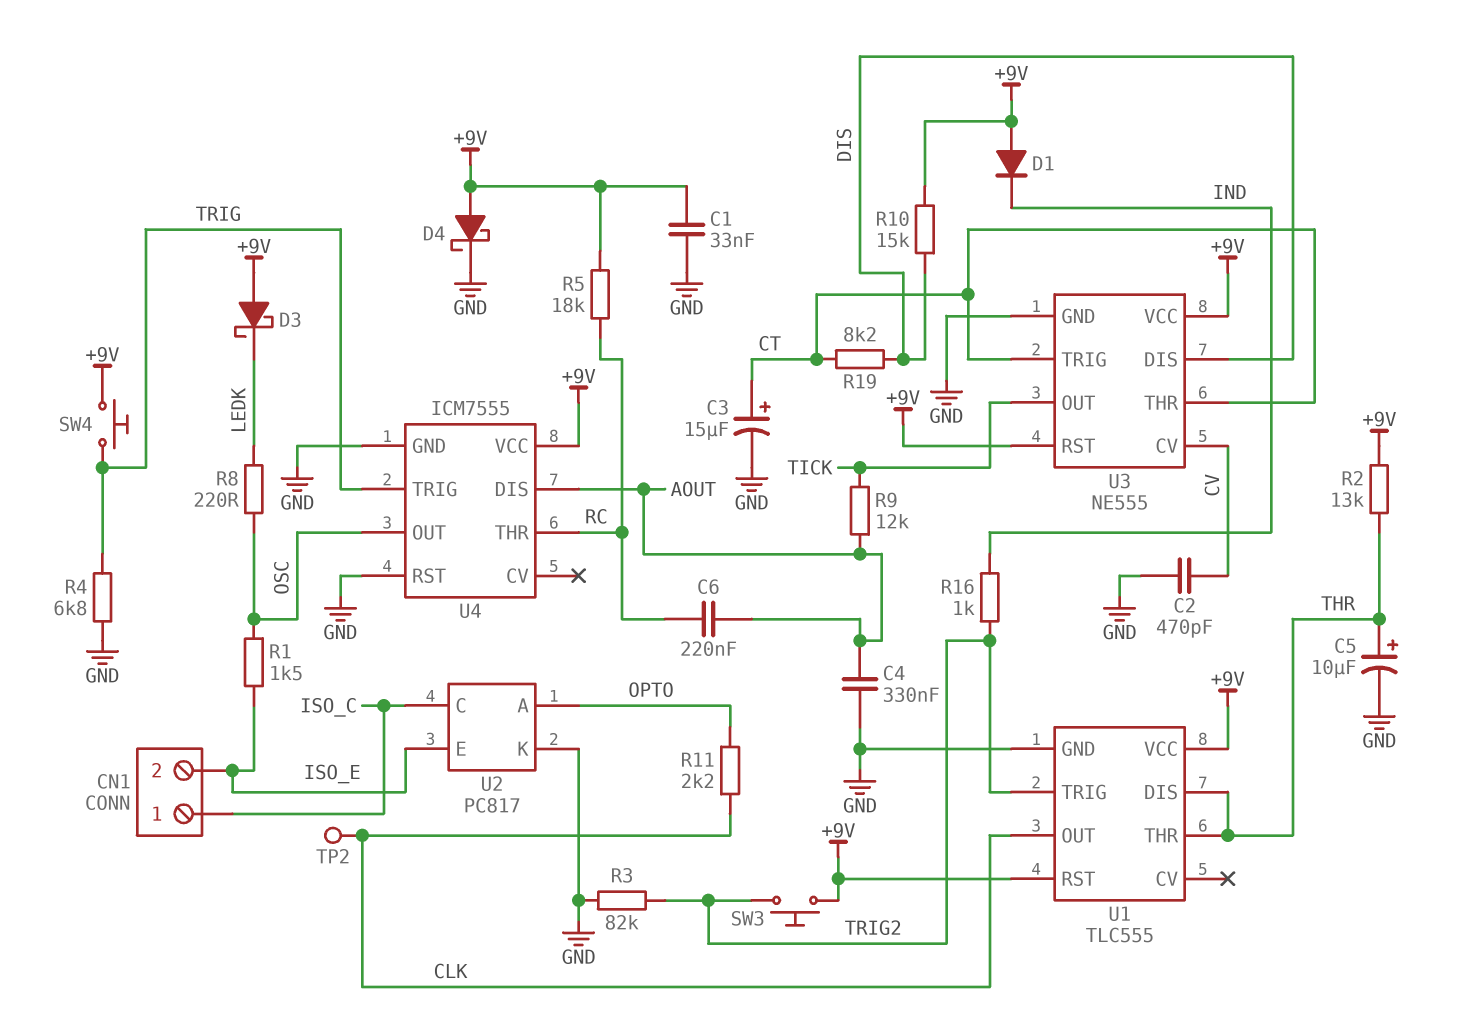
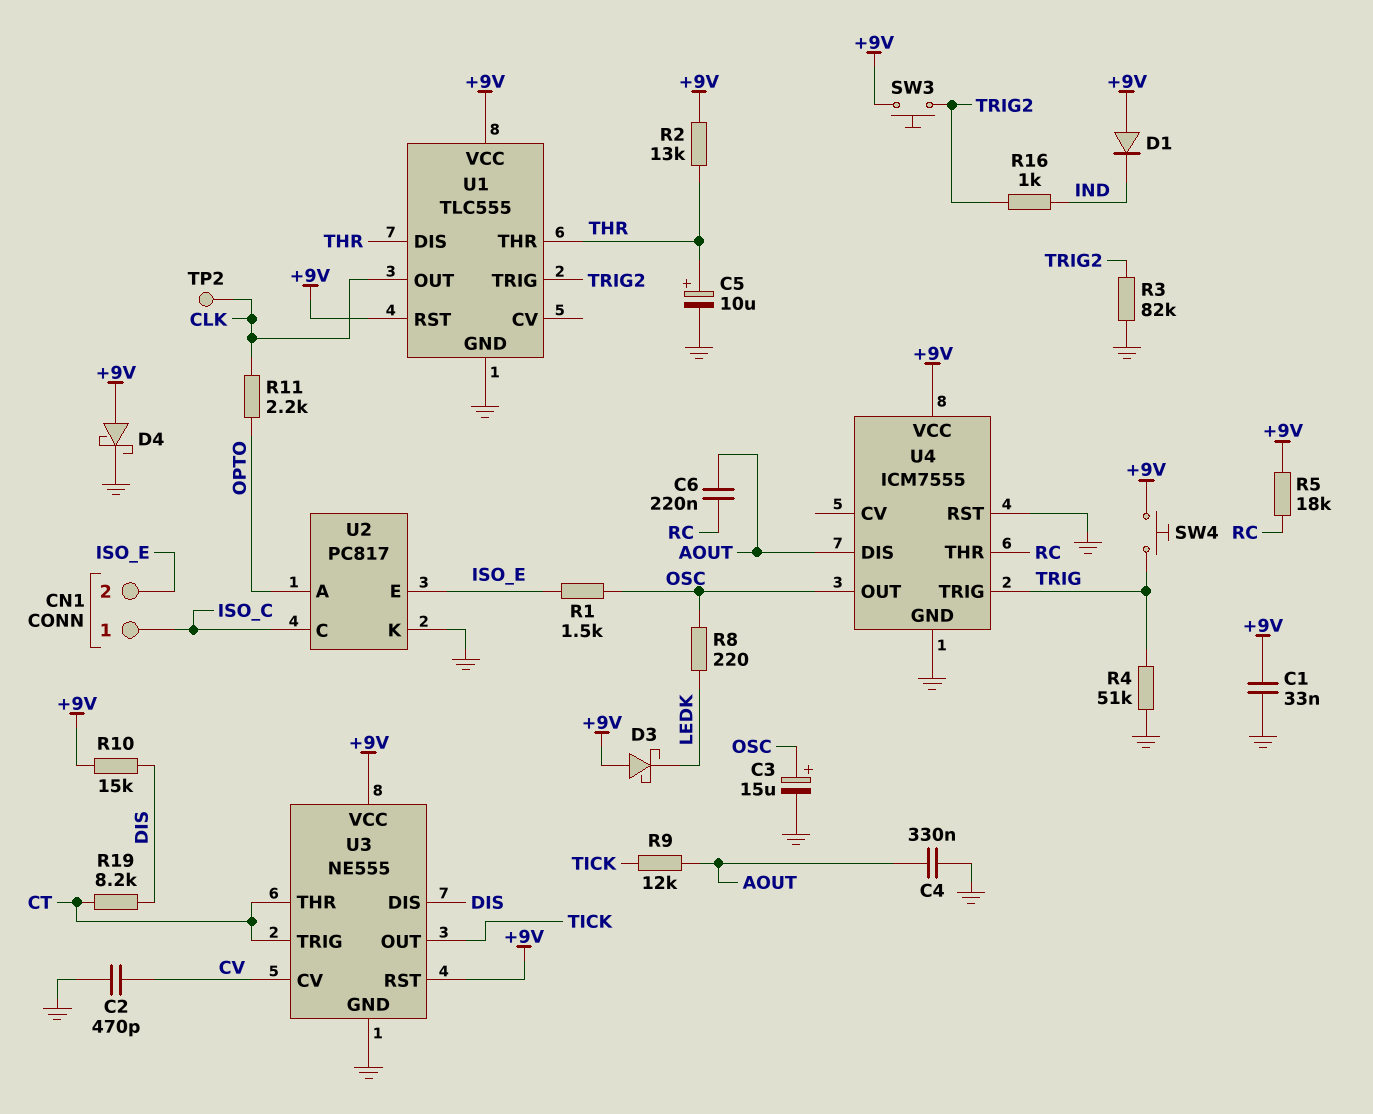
C3: 15uF (plus CT, minus GND) -> 15uF (plus OSC, minus GND)
R4: 6.8k (GND, TRIG) -> 51k (GND, TRIG)

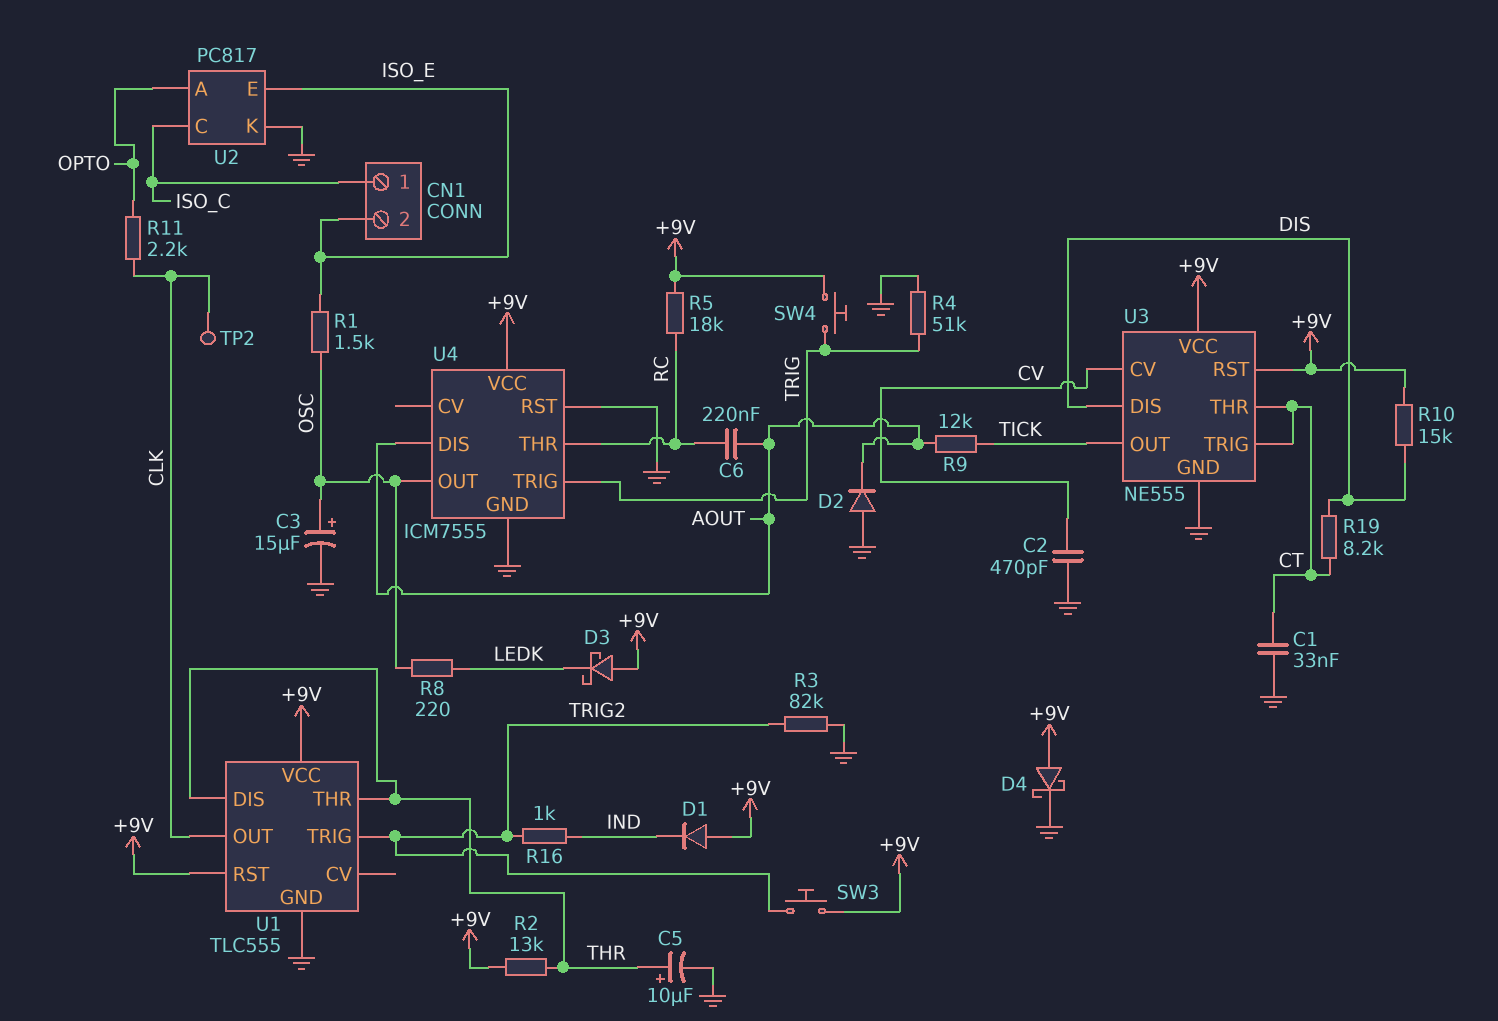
C1: 33nF (+9V, GND) -> 33nF (CT, GND)
C4: 330nF (AOUT, GND) -> none
D2: none -> diode (A GND, K AOUT)

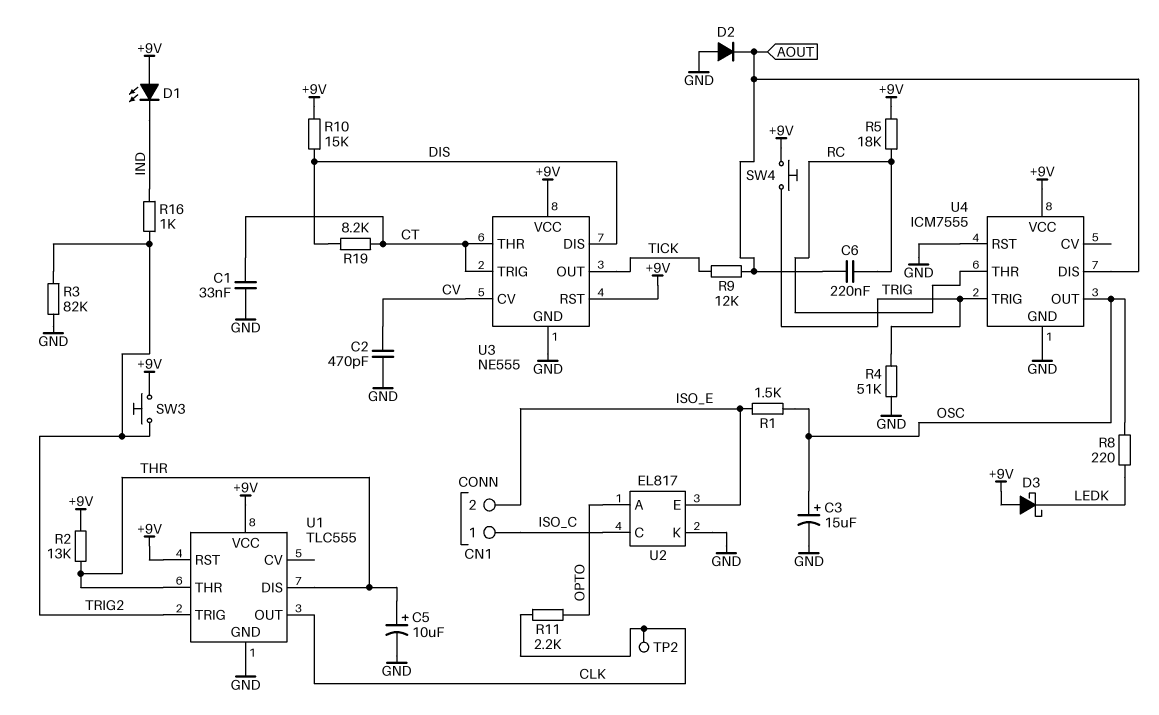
D1: diode (A +9V, K IND) -> LED (A +9V, K IND)
D4: schottky (A +9V, K GND) -> none
U2: PC817 -> EL817

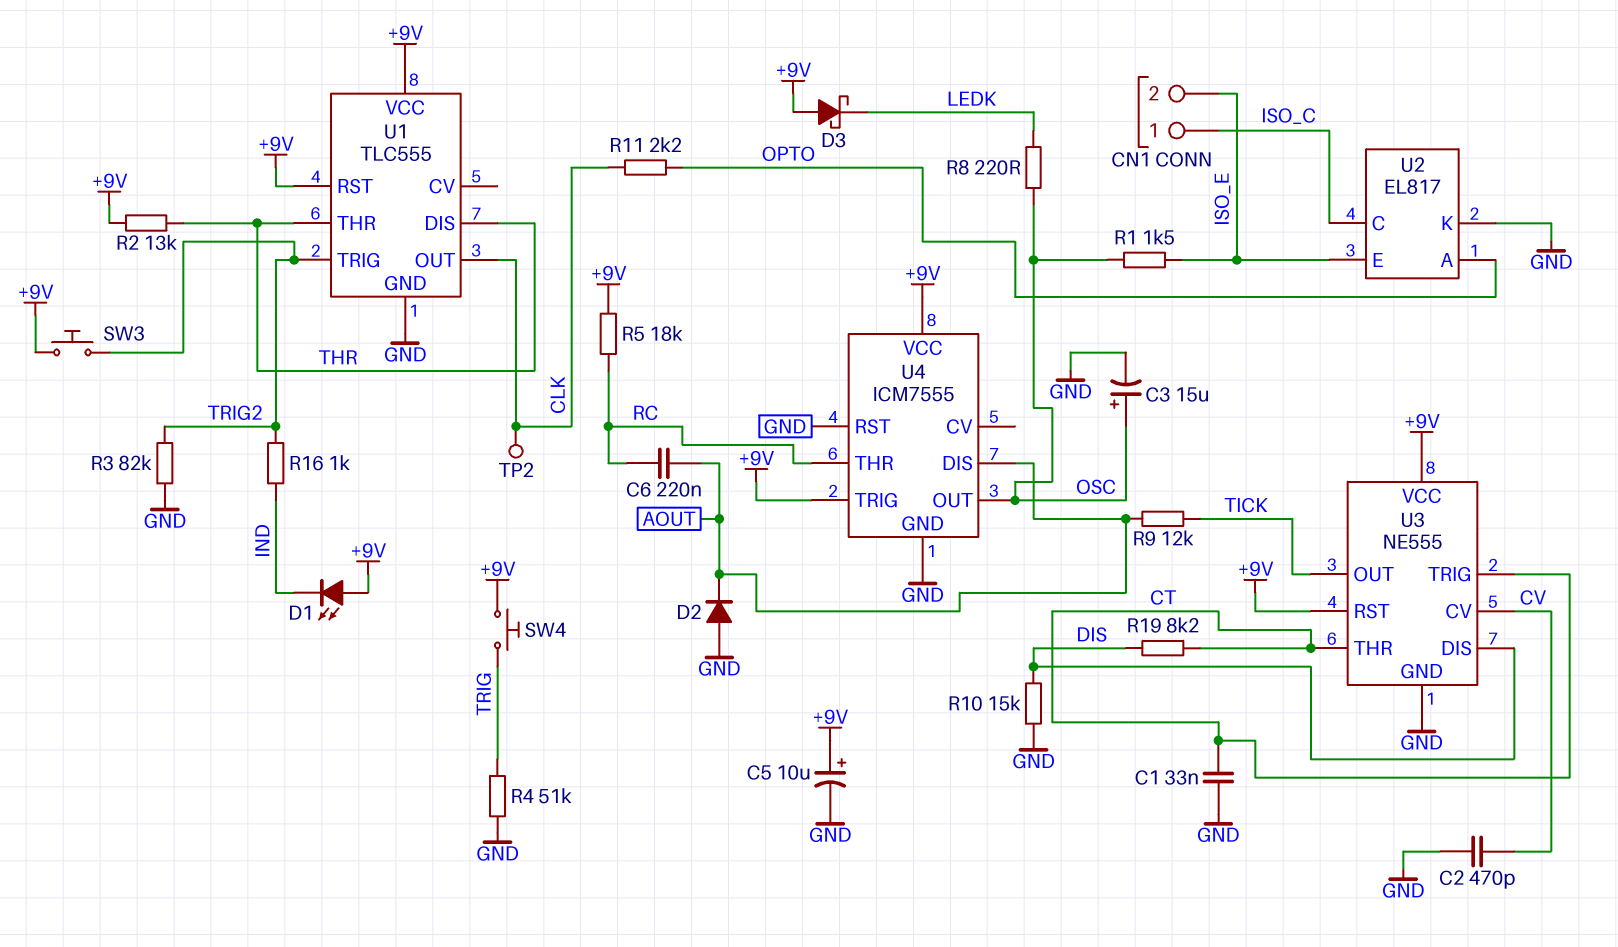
C5: 10uF (plus THR, minus GND) -> 10uF (plus +9V, minus GND)
R10: 15k (+9V, DIS) -> 15k (DIS, GND)
U4 pin TRIG: TRIG -> +9V

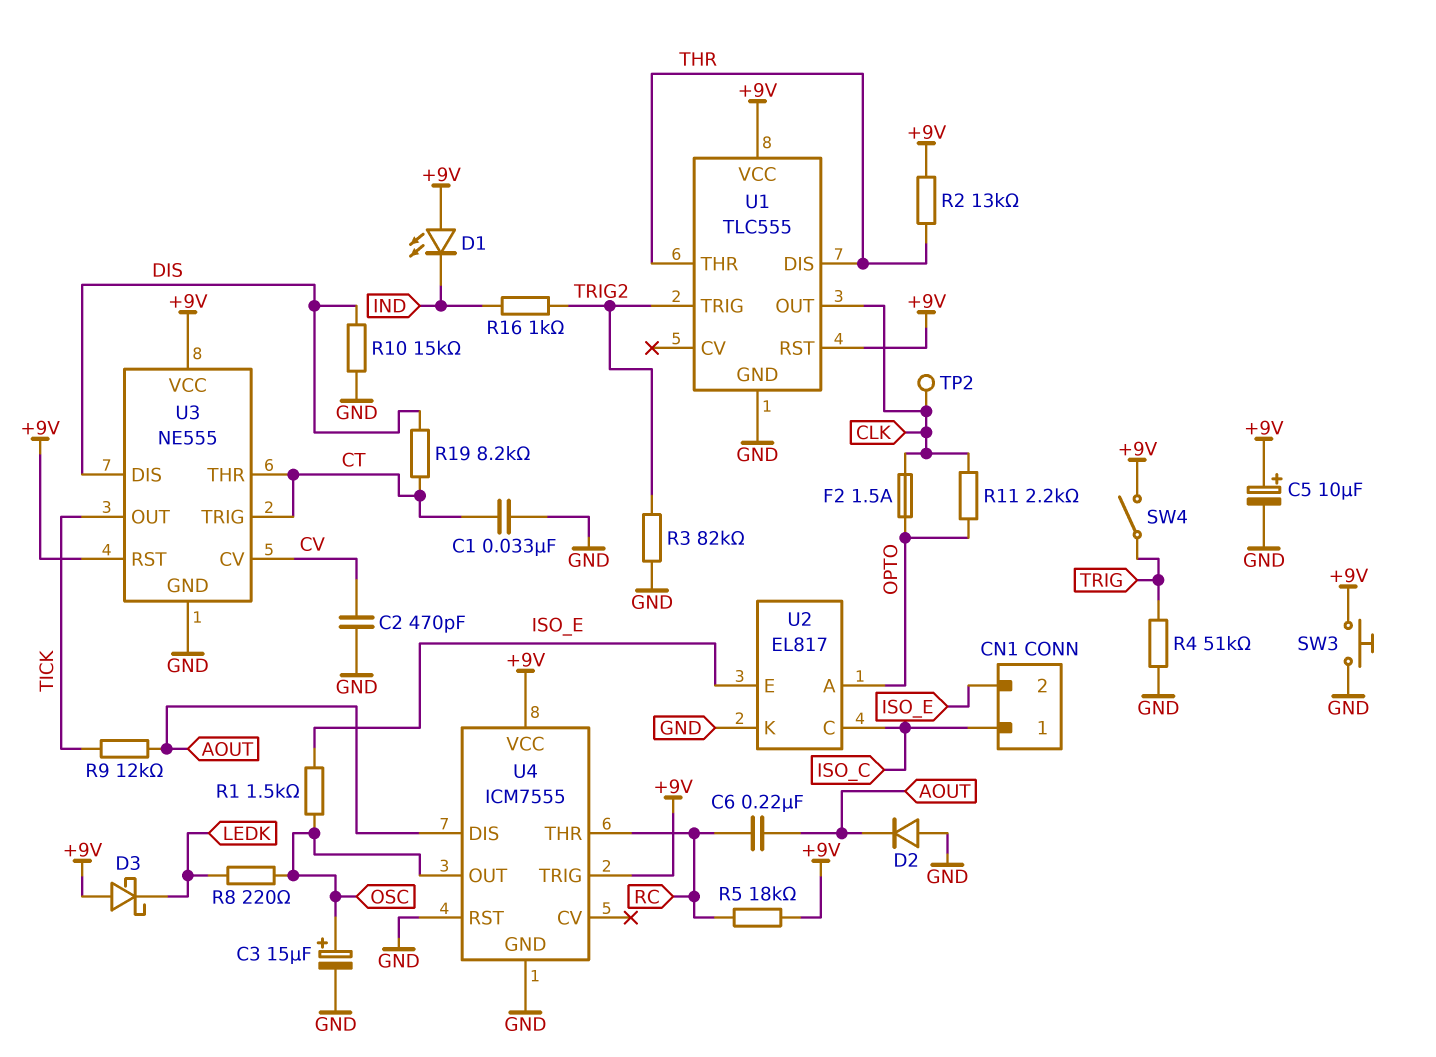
F2: none -> 1.5A (CLK, OPTO)
SW3: button (+9V, TRIG2) -> button (+9V, GND)
SW4: button (+9V, TRIG) -> switch (+9V, TRIG)

